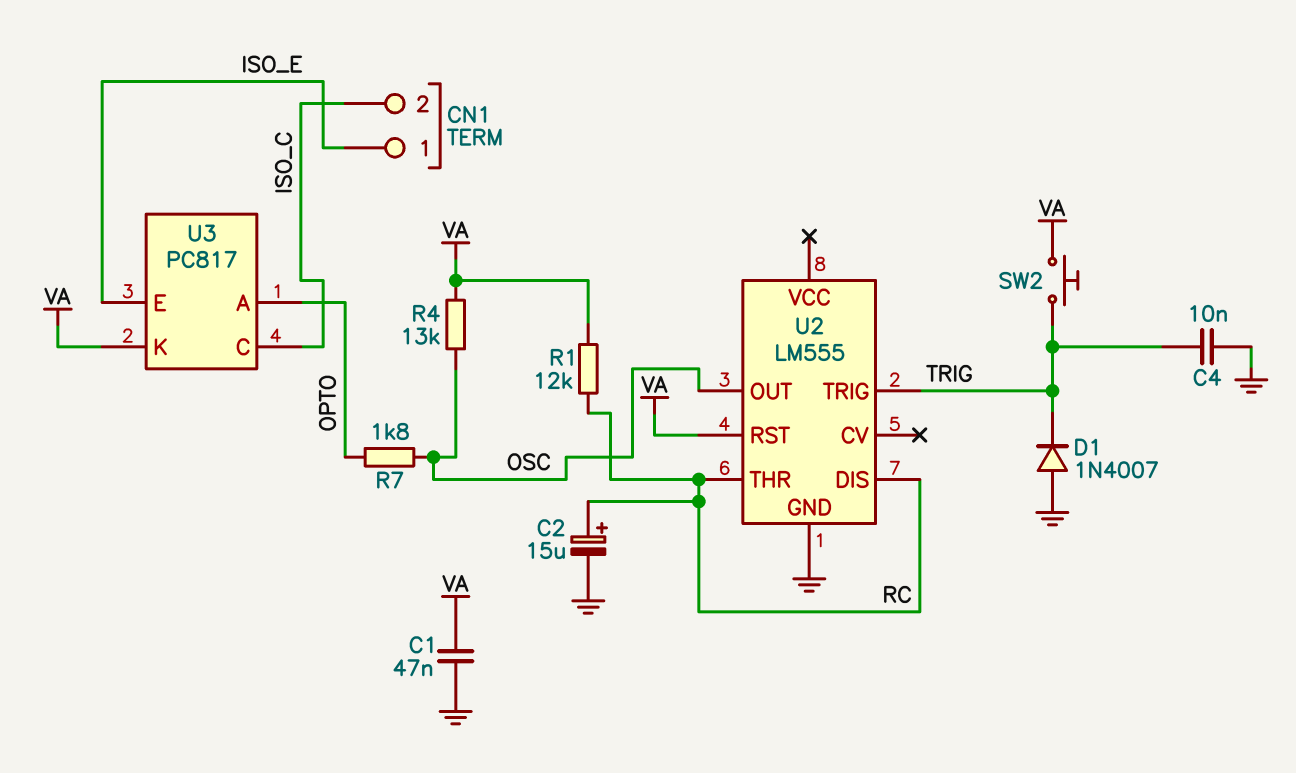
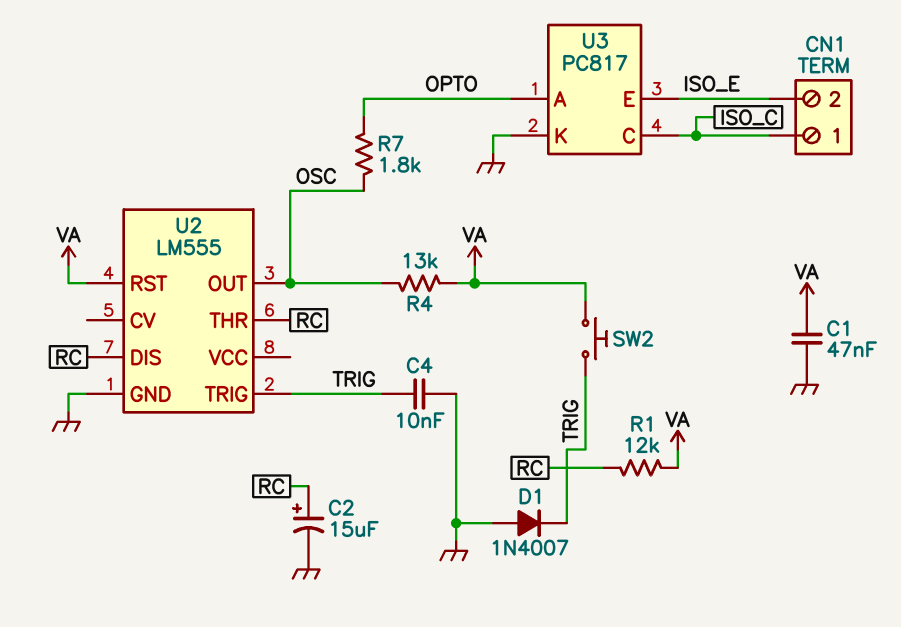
CN1 pin 1: ISO_E -> ISO_C
CN1 pin 2: ISO_C -> ISO_E
U3 pin K: VA -> GND

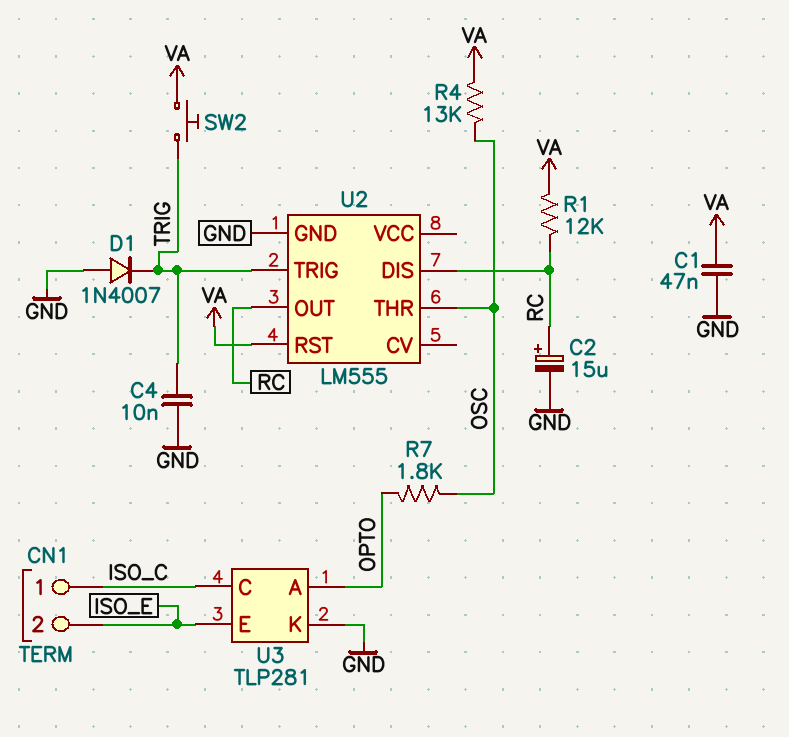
U2 pin OUT: OSC -> RC
U2 pin THR: RC -> OSC
U3: PC817 -> TLP281

